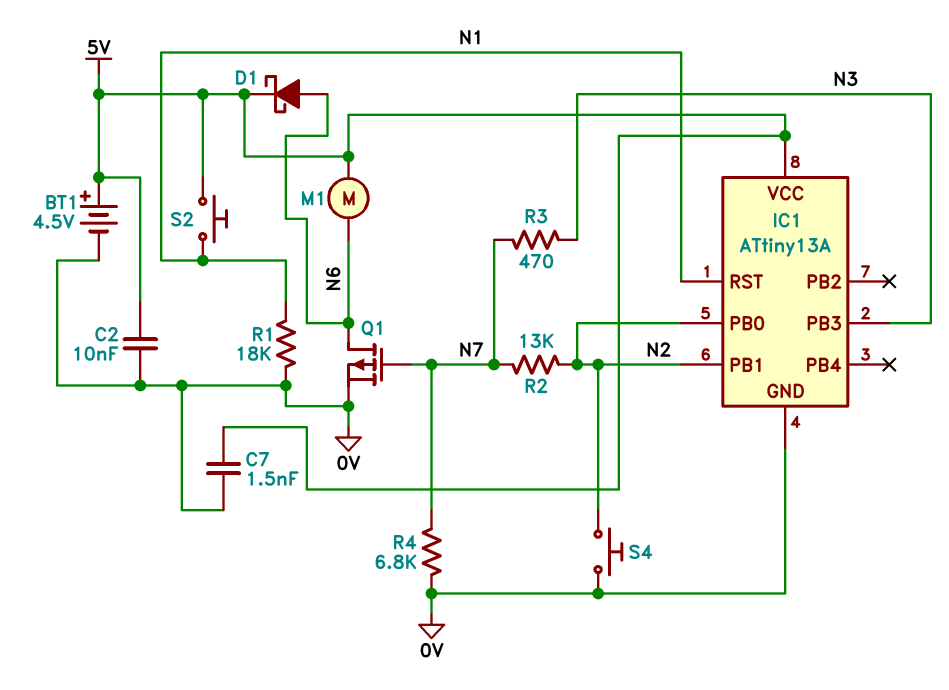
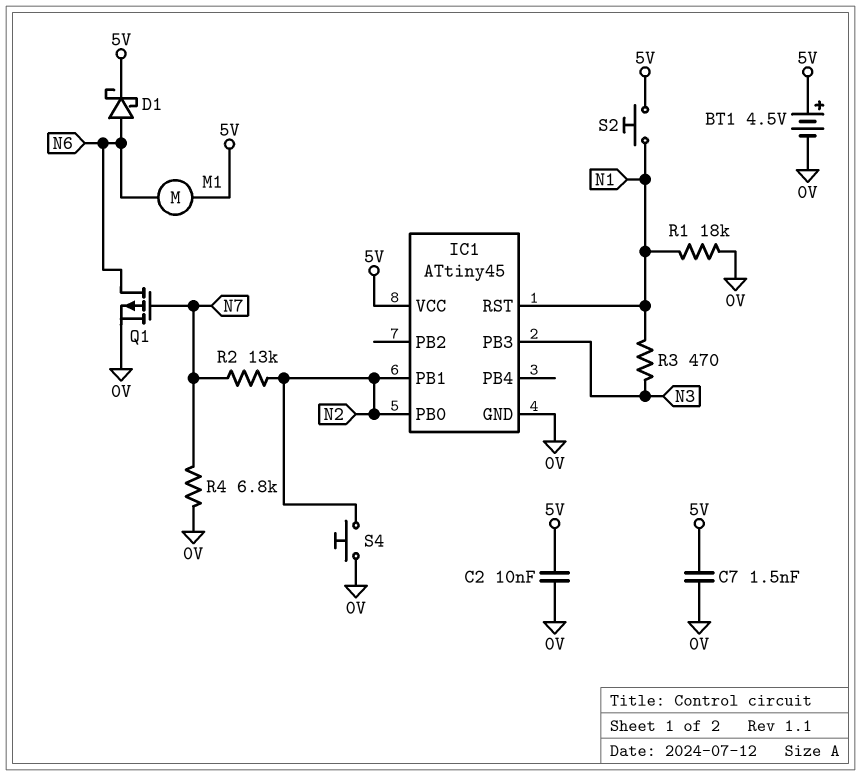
IC1: ATtiny13A -> ATtiny45
R3: 470 (N3, N7) -> 470 (N1, N3)

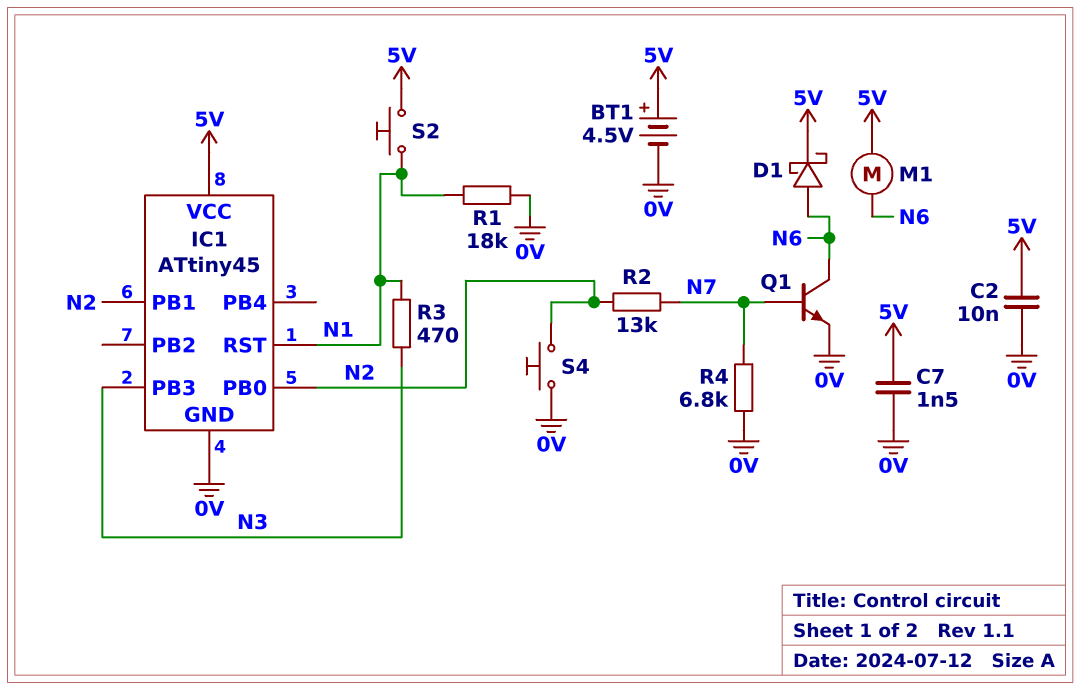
Q1: PMOS (G N7, D N6, S 0V) -> NPN (B N7, C N6, E 0V)

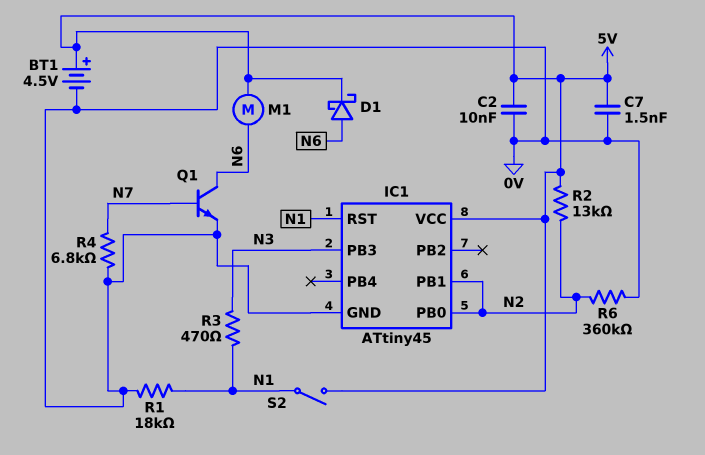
R2: 13k (N2, N7) -> 13k (5V, N2)
R6: none -> 360k (0V, N2)
S2: button (5V, N1) -> switch (5V, N1)
S4: button (0V, N2) -> none

